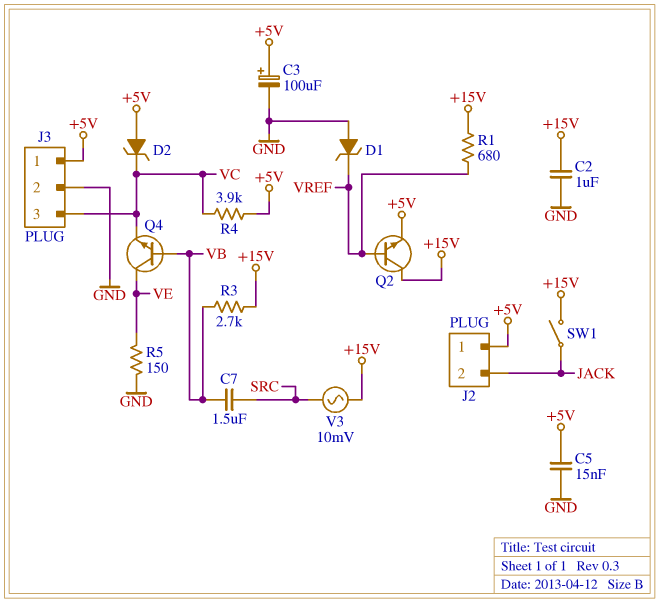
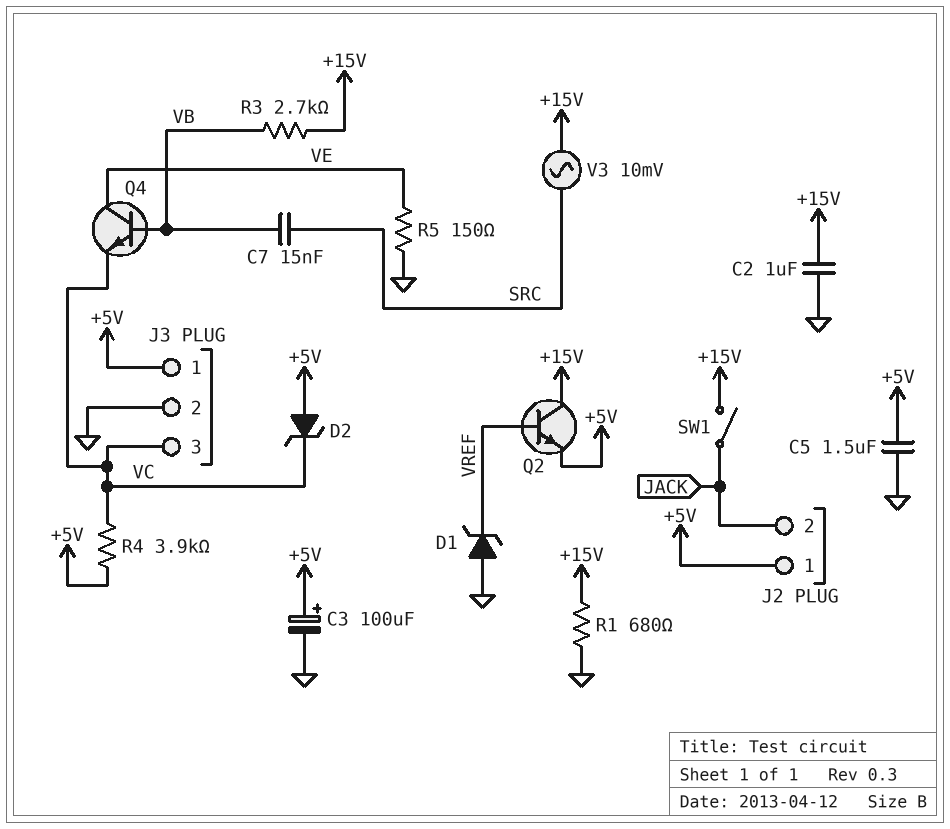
C5: 15nF (+5V, GND) -> 1.5uF (+5V, GND)
C7: 1.5uF (SRC, VB) -> 15nF (SRC, VB)
R1: 680 (+15V, VREF) -> 680 (+15V, GND)

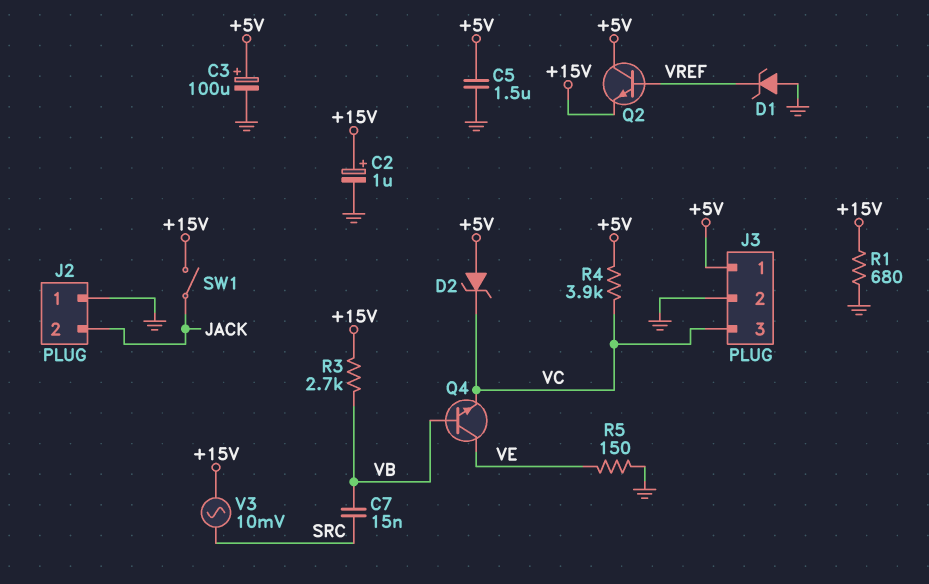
C2: 1uF (+15V, GND) -> 1uF (plus +15V, minus GND)
J2 pin 1: +5V -> GND
Q2: NPN (B VREF, C +15V, E +5V) -> NPN (B VREF, C +5V, E +15V)

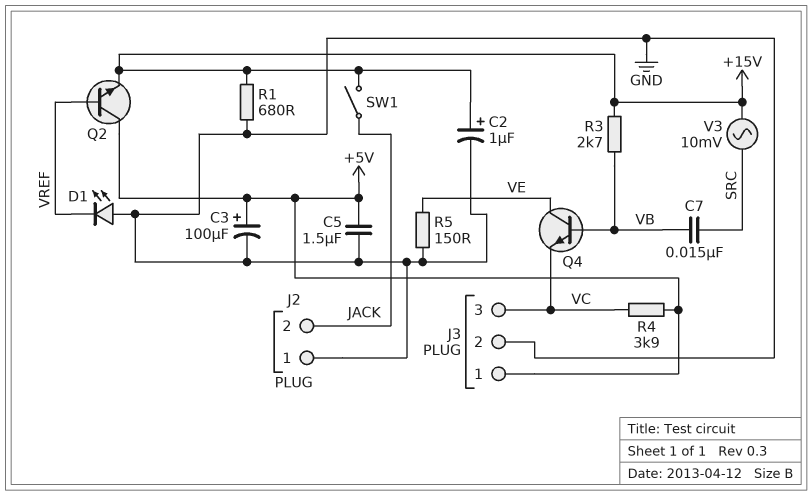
D1: zener (A GND, K VREF) -> LED (A GND, K VREF)
D2: zener (A +5V, K VC) -> none

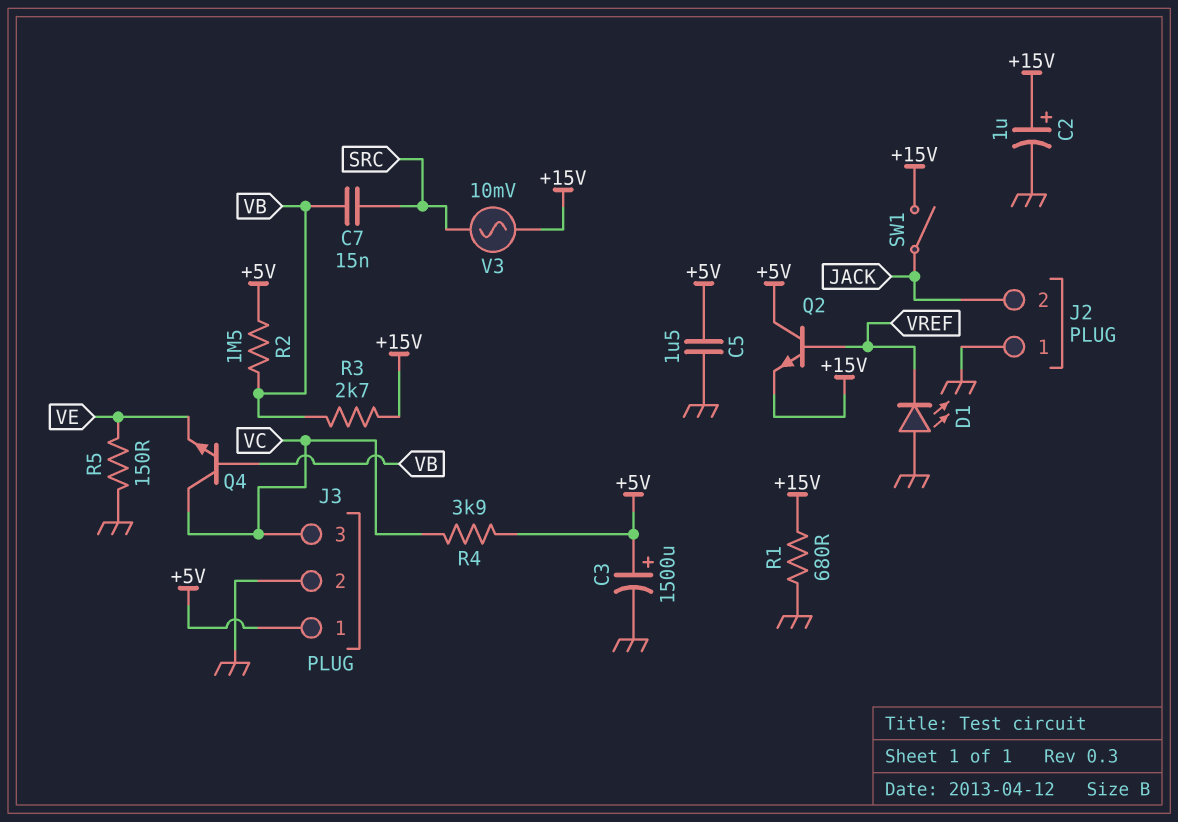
C3: 100uF (plus +5V, minus GND) -> 1500uF (plus +5V, minus GND)
Q4: NPN (B VB, C VE, E VC) -> NPN (B VB, C VC, E VE)
R2: none -> 1.5M (+5V, VB)

